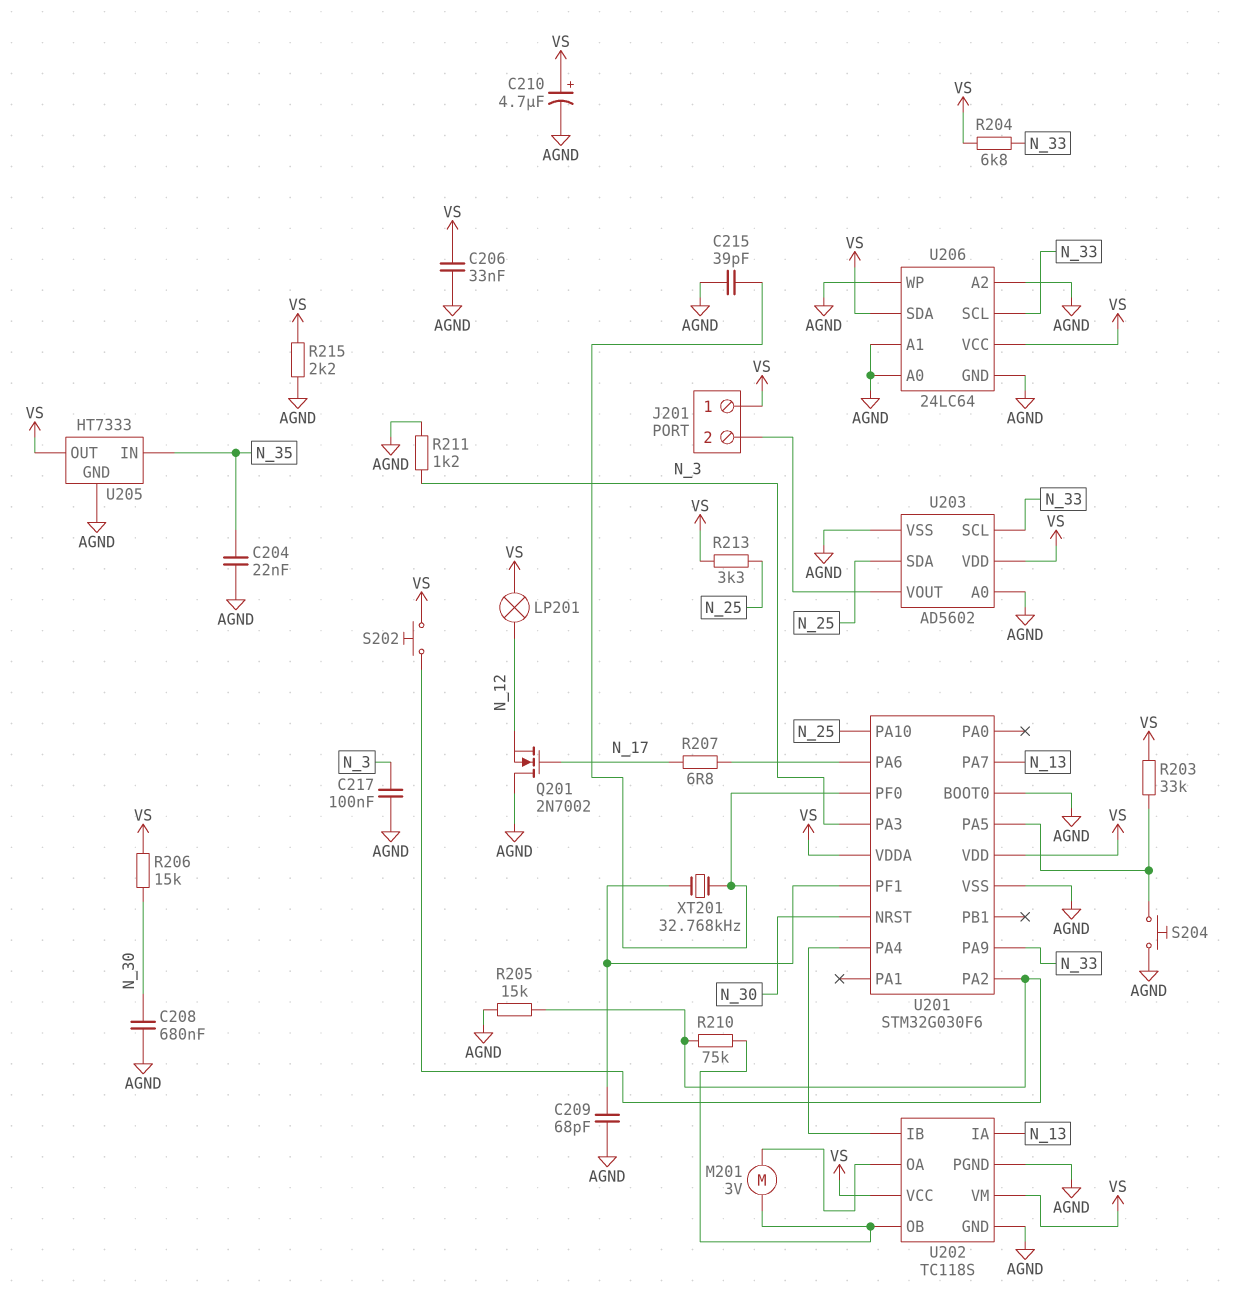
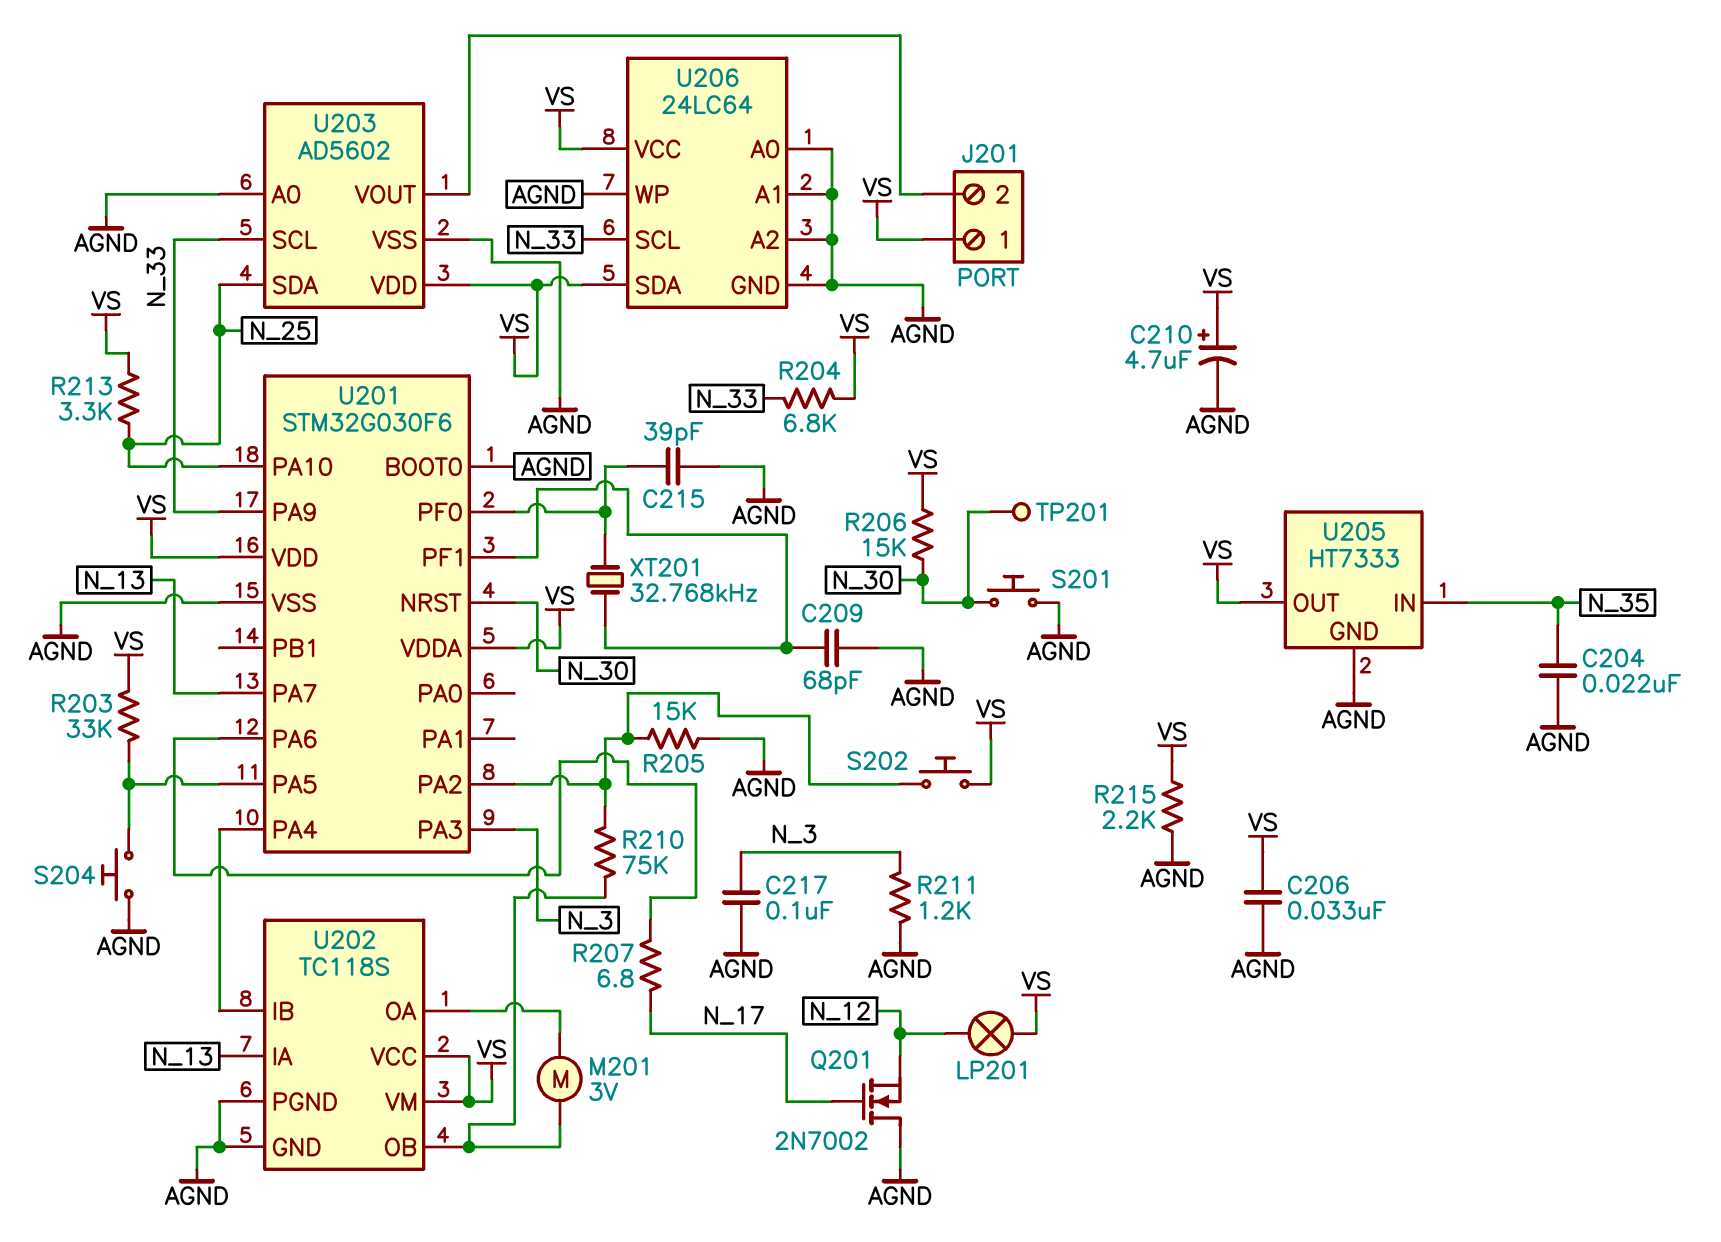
C208: 680nF (AGND, N_30) -> none
S201: none -> button (AGND, N_30)
TP201: none -> test point (N_30)

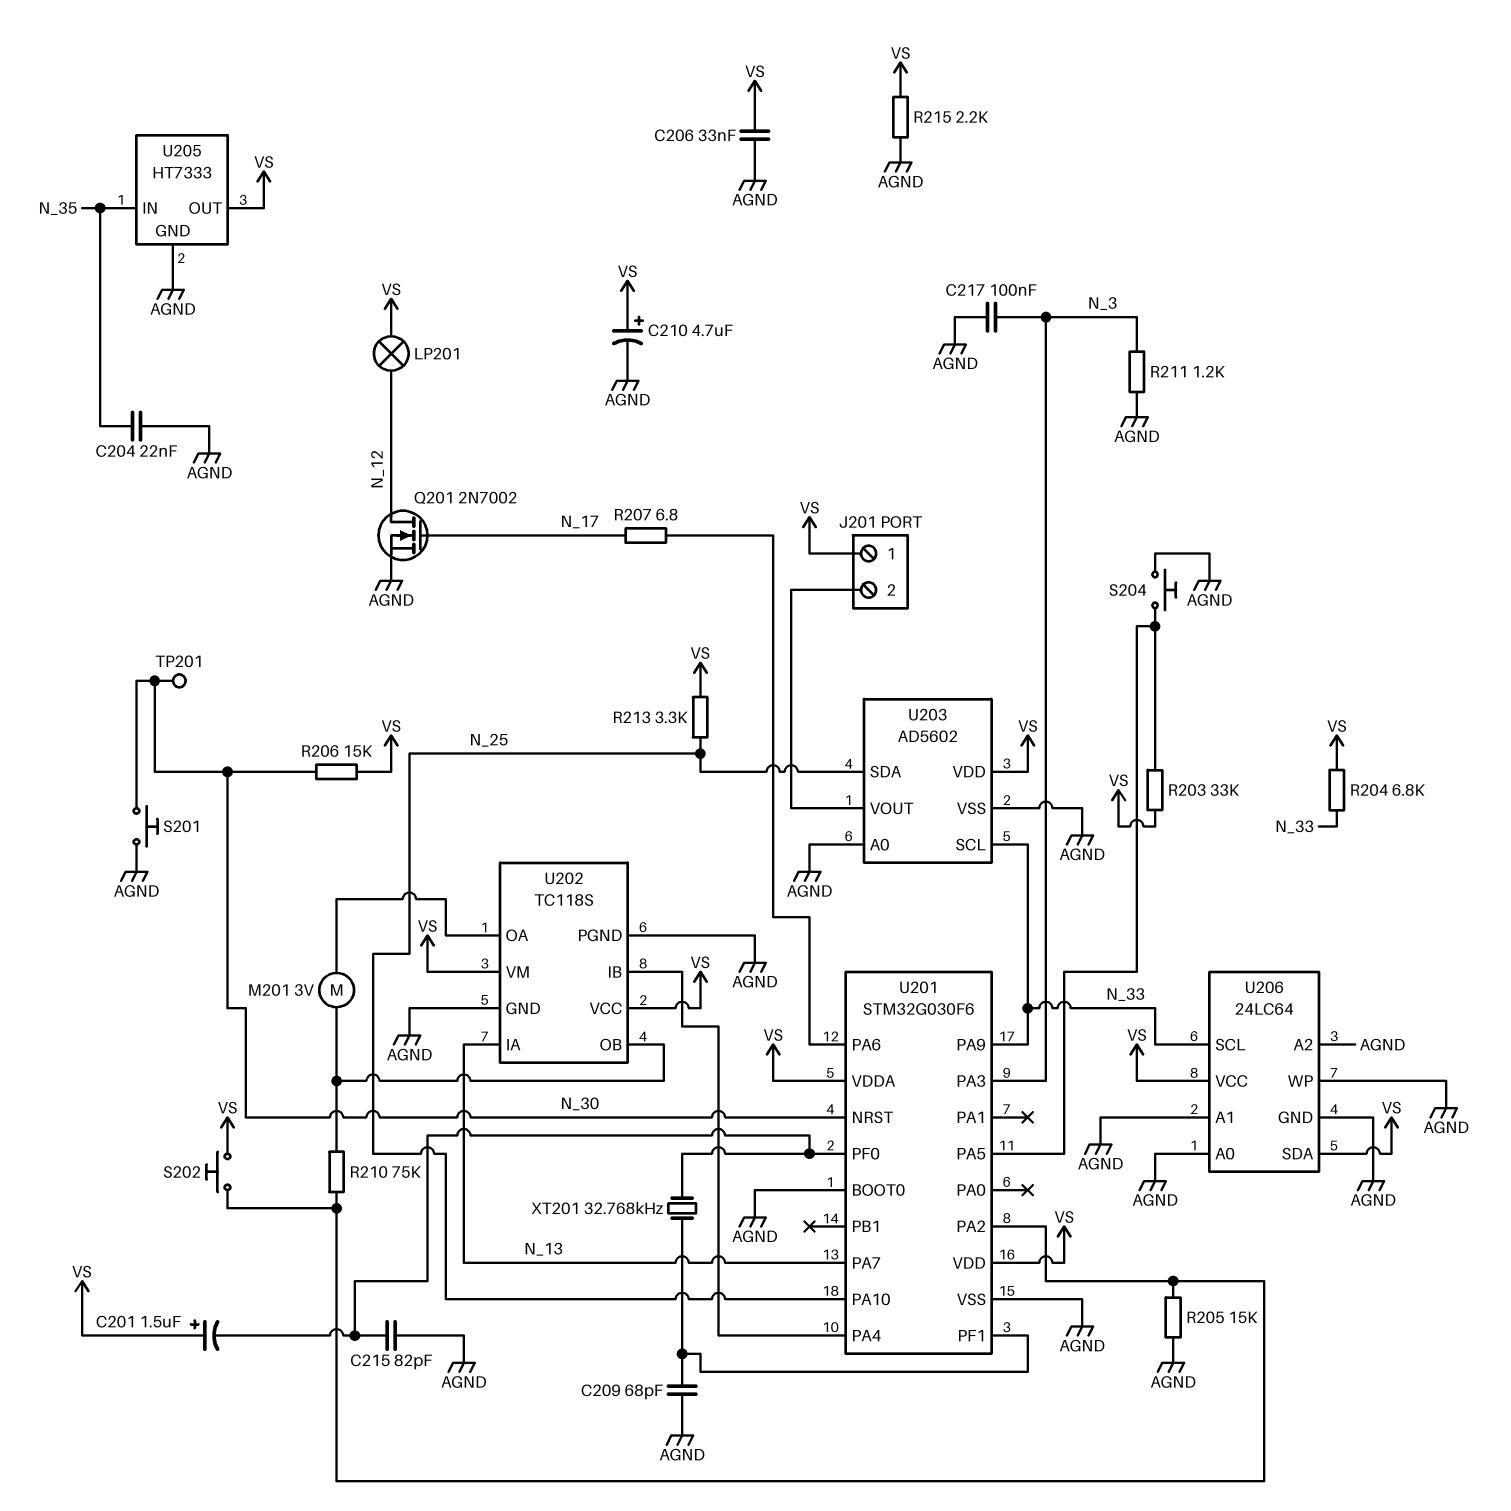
C201: none -> 1.5uF (plus VS, minus U201/PF0)
C215: 39pF (AGND, U201/PF0) -> 82pF (AGND, U201/PF0)
Q201: NMOS 2N7002 (G N_17, D AGND, S N_12) -> NMOS 2N7002 (G N_17, D N_12, S AGND)

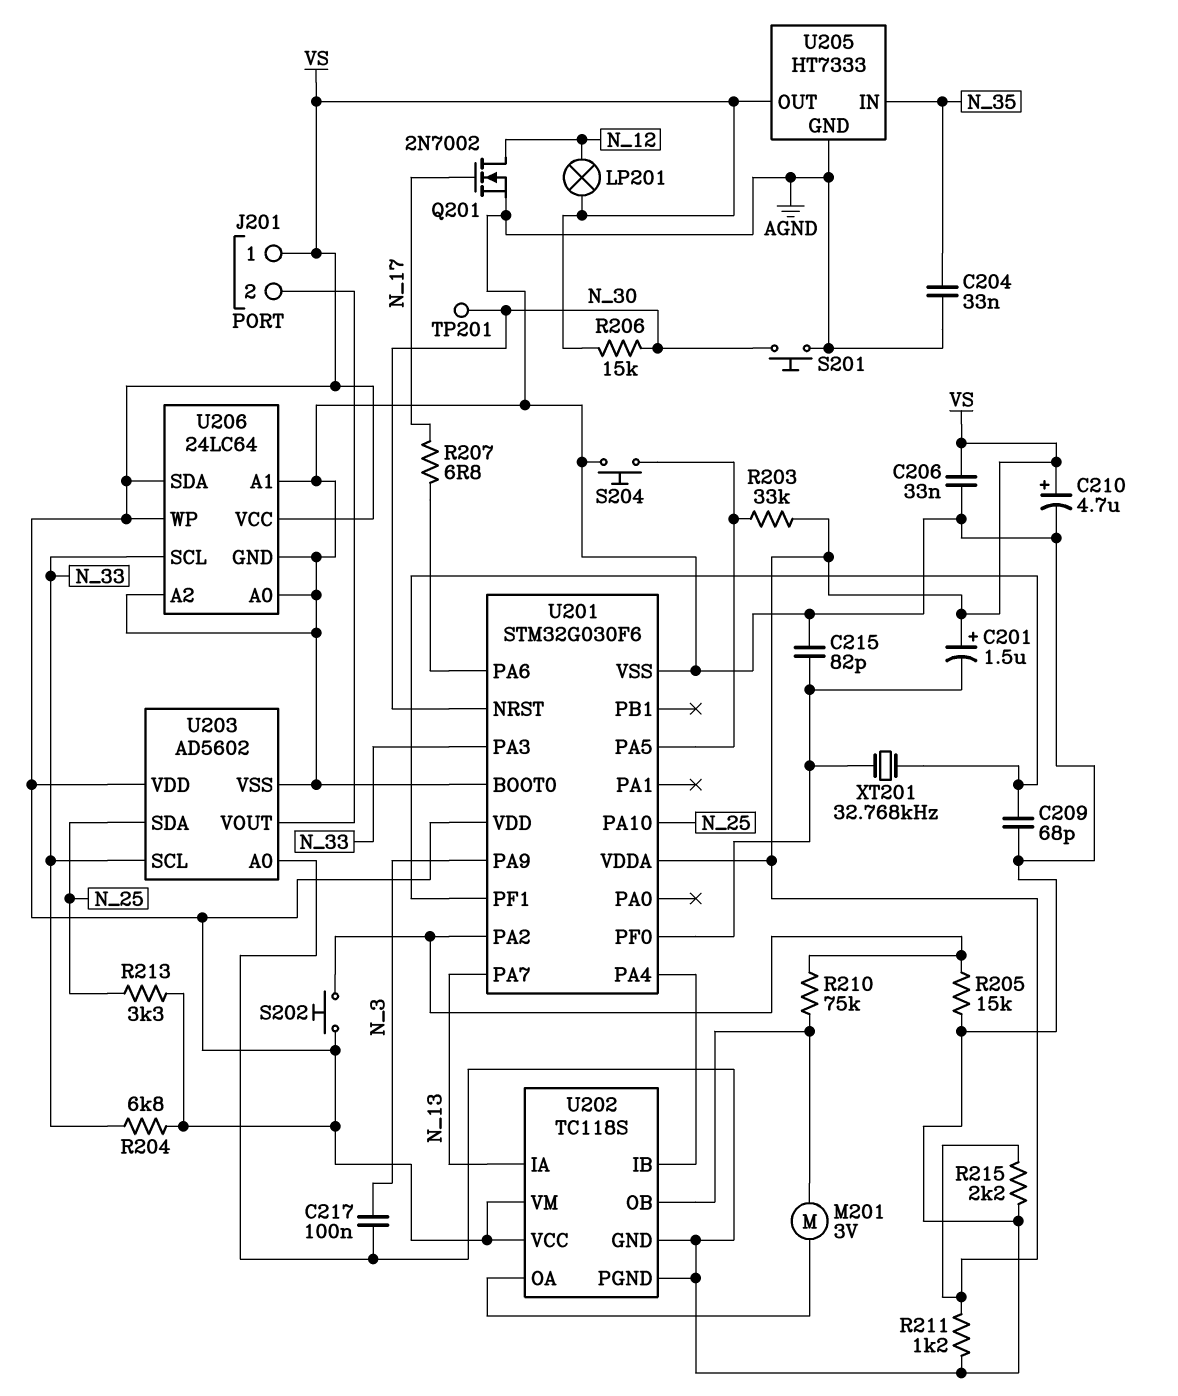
C204: 22nF (AGND, N_35) -> 33nF (AGND, N_35)
R211: 1.2k (AGND, N_3) -> 1.2k (AGND, VS)
U201 pin PA3: N_3 -> N_33
U201 pin PA9: N_33 -> N_3
U206 pin WP: AGND -> VS

